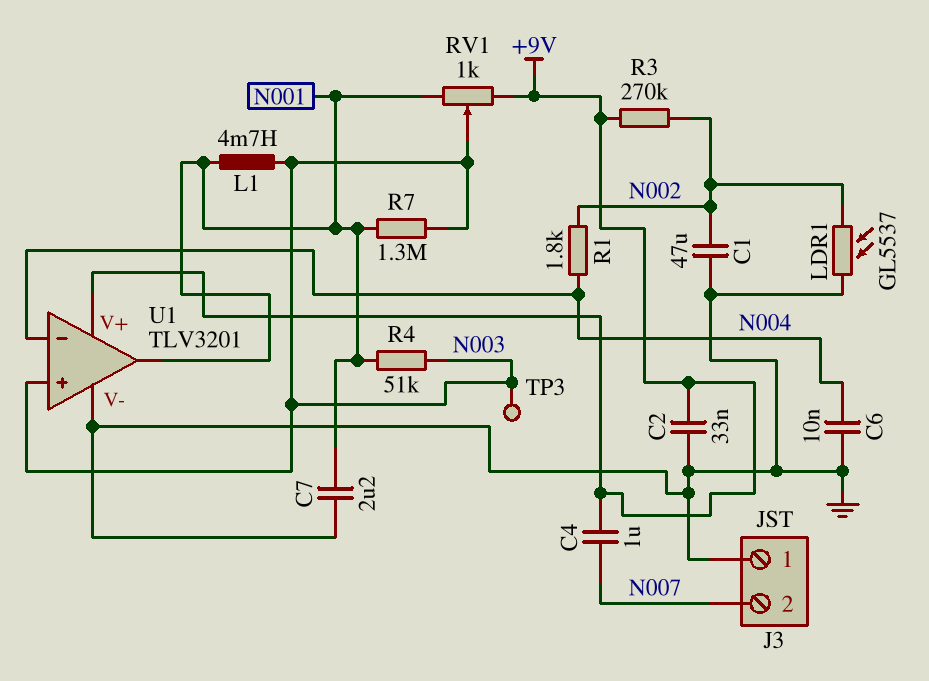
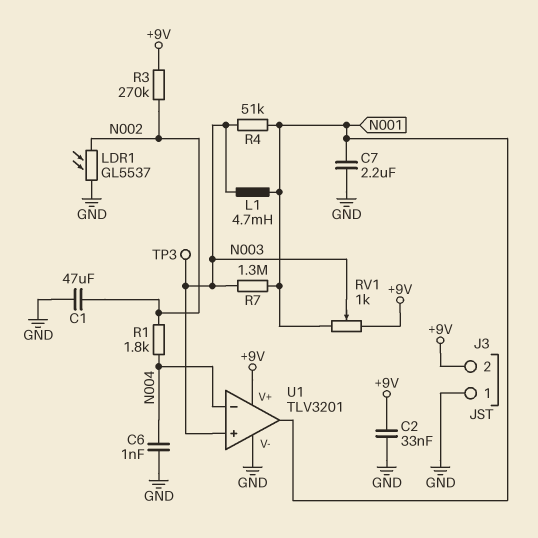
C4: 1uF (+9V, N007) -> none
C6: 10nF (GND, N004) -> 1nF (GND, N004)
J3 pin 2: N007 -> +9V

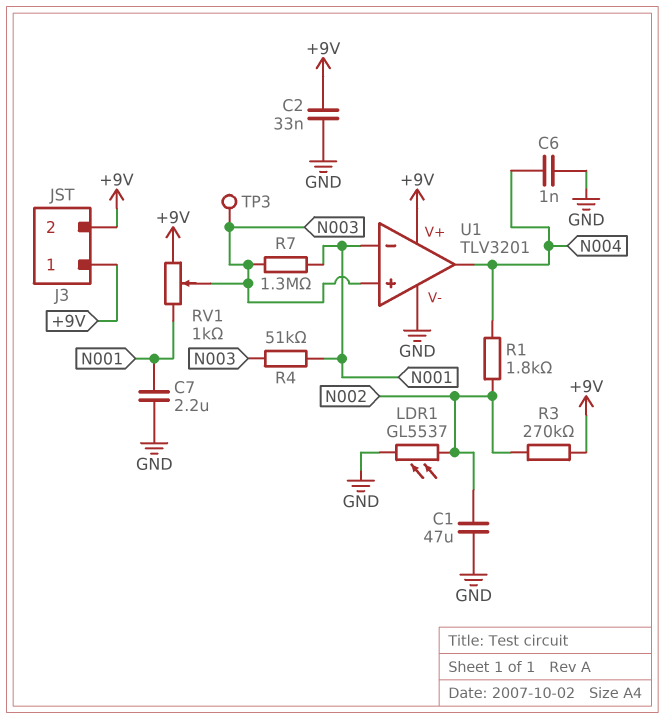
J3 pin 1: GND -> +9V
L1: 4.7mH (N001, N003) -> none
U1 pin in-: N004 -> N001
U1 pin out: N001 -> N004

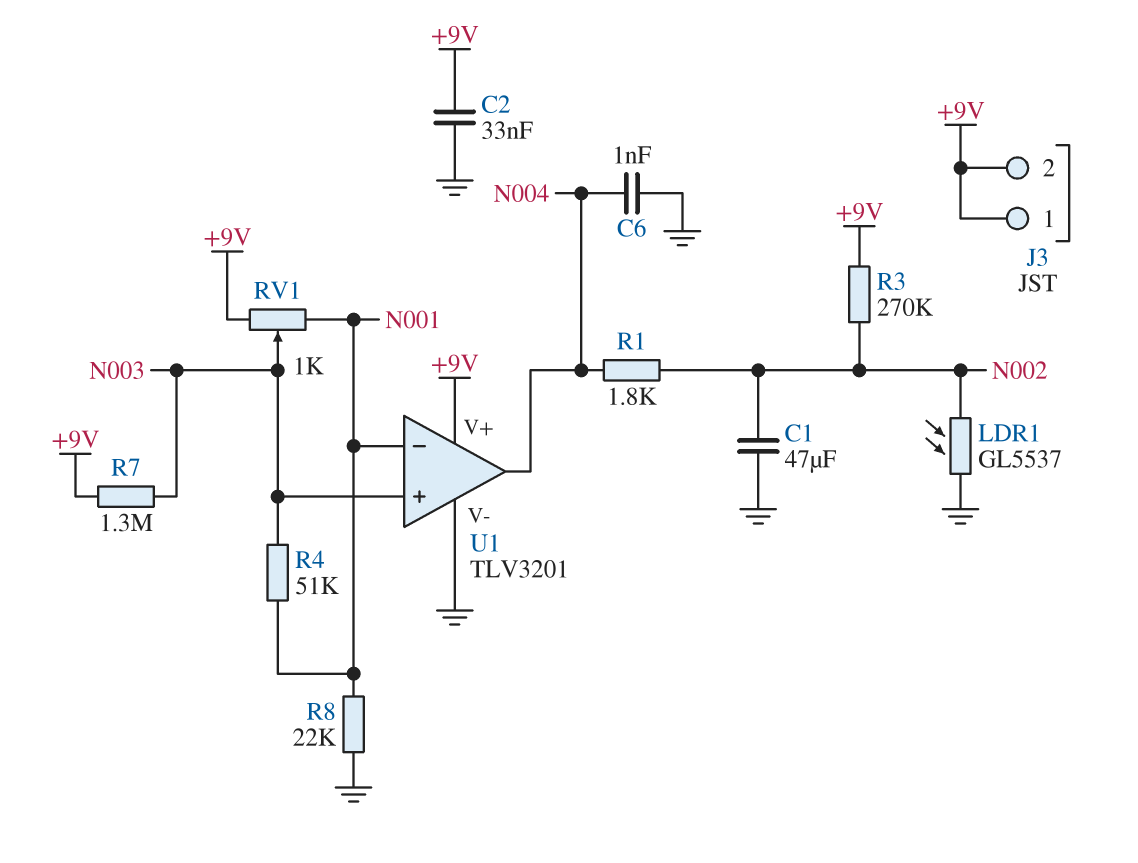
C7: 2.2uF (GND, N001) -> none
R7: 1.3M (N001, N003) -> 1.3M (+9V, N003)
R8: none -> 22k (GND, N001)
TP3: test point (N003) -> none

